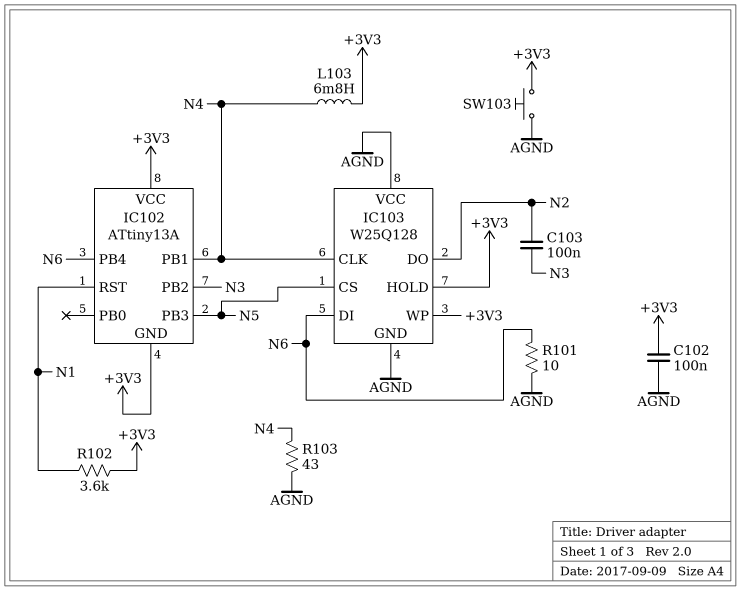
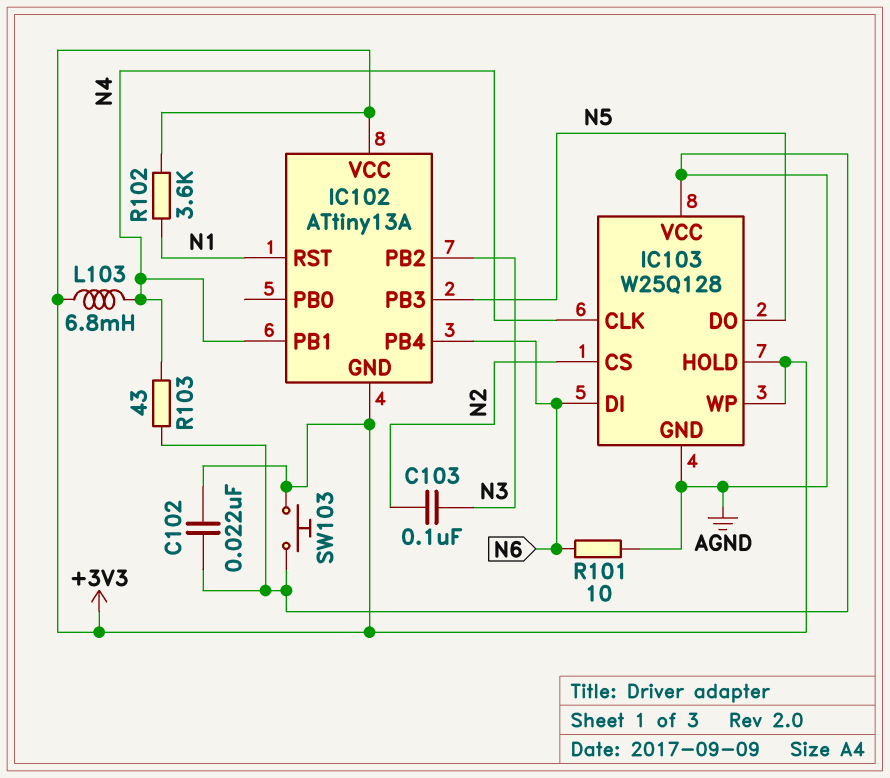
C102: 100nF (+3V3, AGND) -> 22nF (+3V3, AGND)
IC103 pin CS: N5 -> N2
IC103 pin DO: N2 -> N5

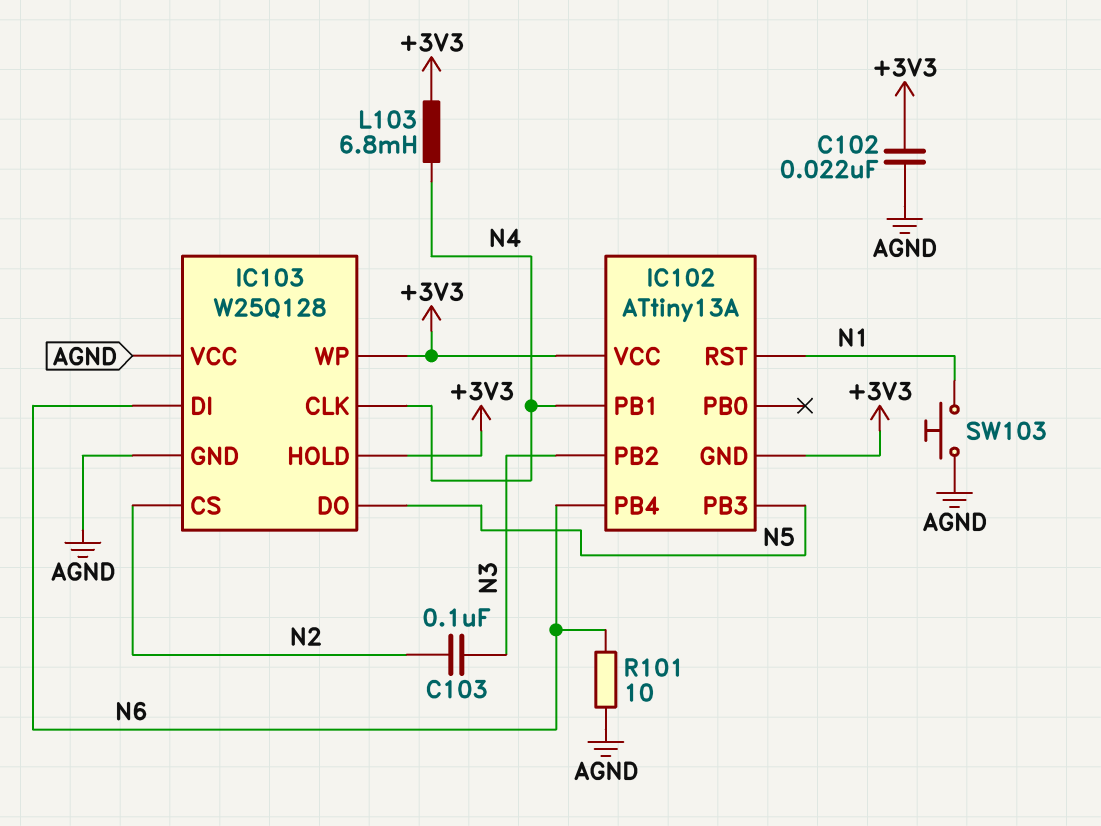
R102: 3.6k (+3V3, N1) -> none
R103: 43 (AGND, N4) -> none
SW103: button (+3V3, AGND) -> button (AGND, N1)

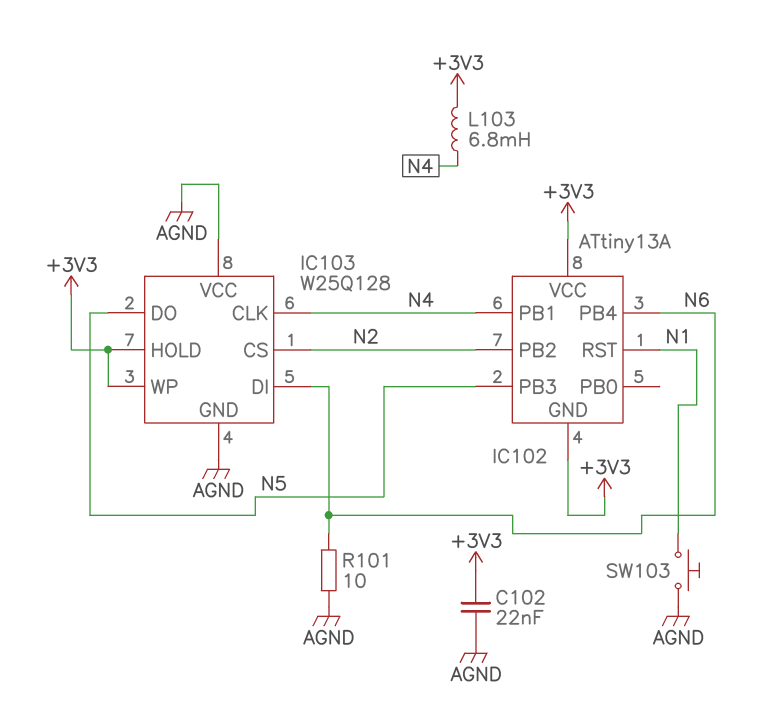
C103: 100nF (N2, N3) -> none
IC102 pin PB2: N3 -> N2

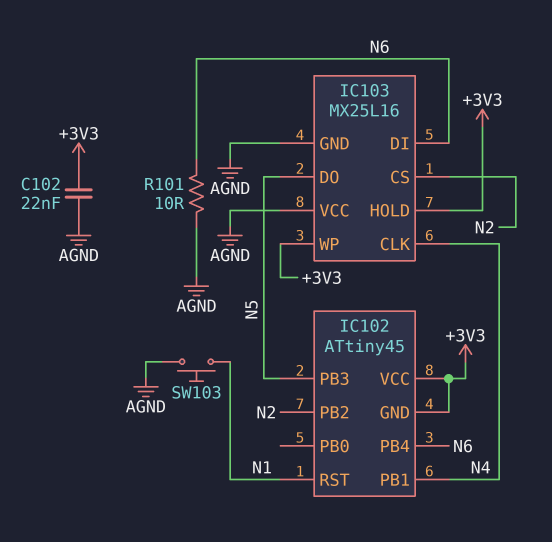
IC102: ATtiny13A -> ATtiny45
IC103: W25Q128 -> MX25L16
L103: 6.8mH (+3V3, N4) -> none

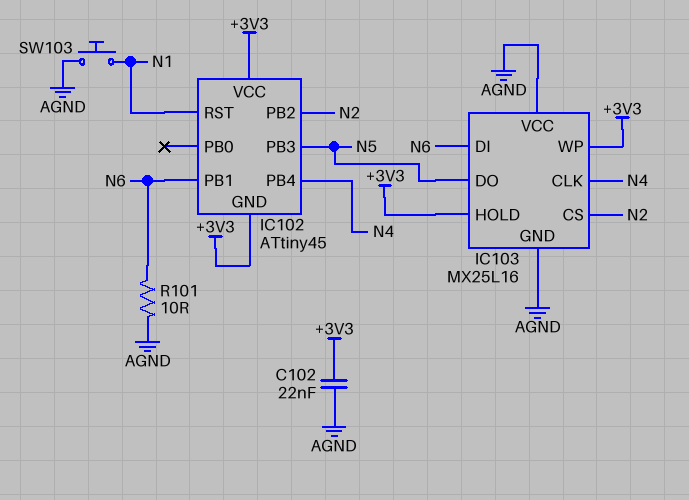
IC102 pin PB1: N4 -> N6
IC102 pin PB4: N6 -> N4

